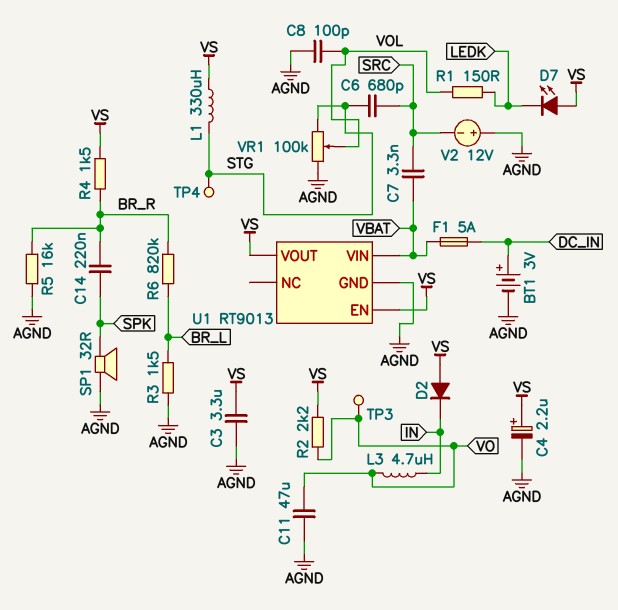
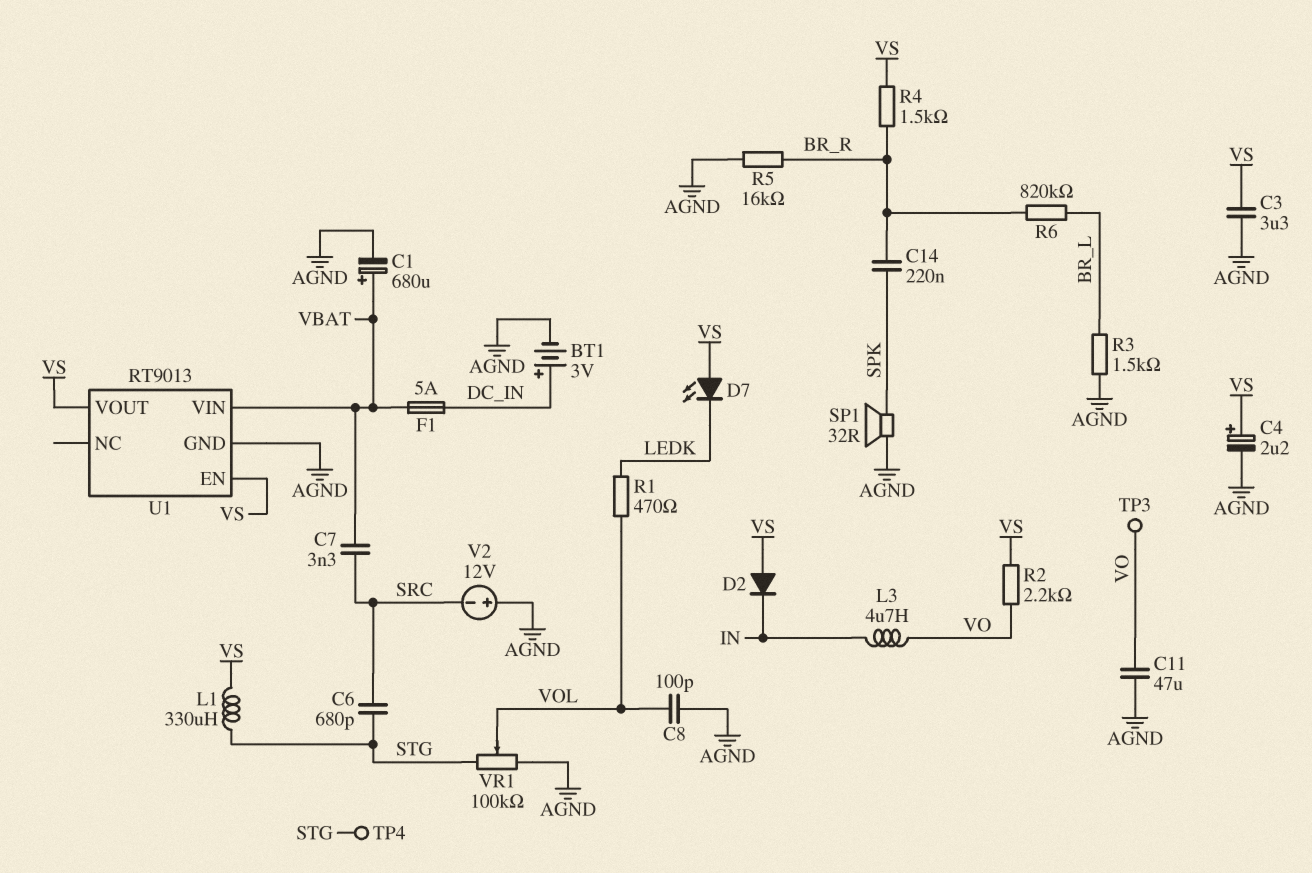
C1: none -> 680uF (plus VBAT, minus AGND)
R1: 150 (LEDK, VOL) -> 470 (LEDK, VOL)

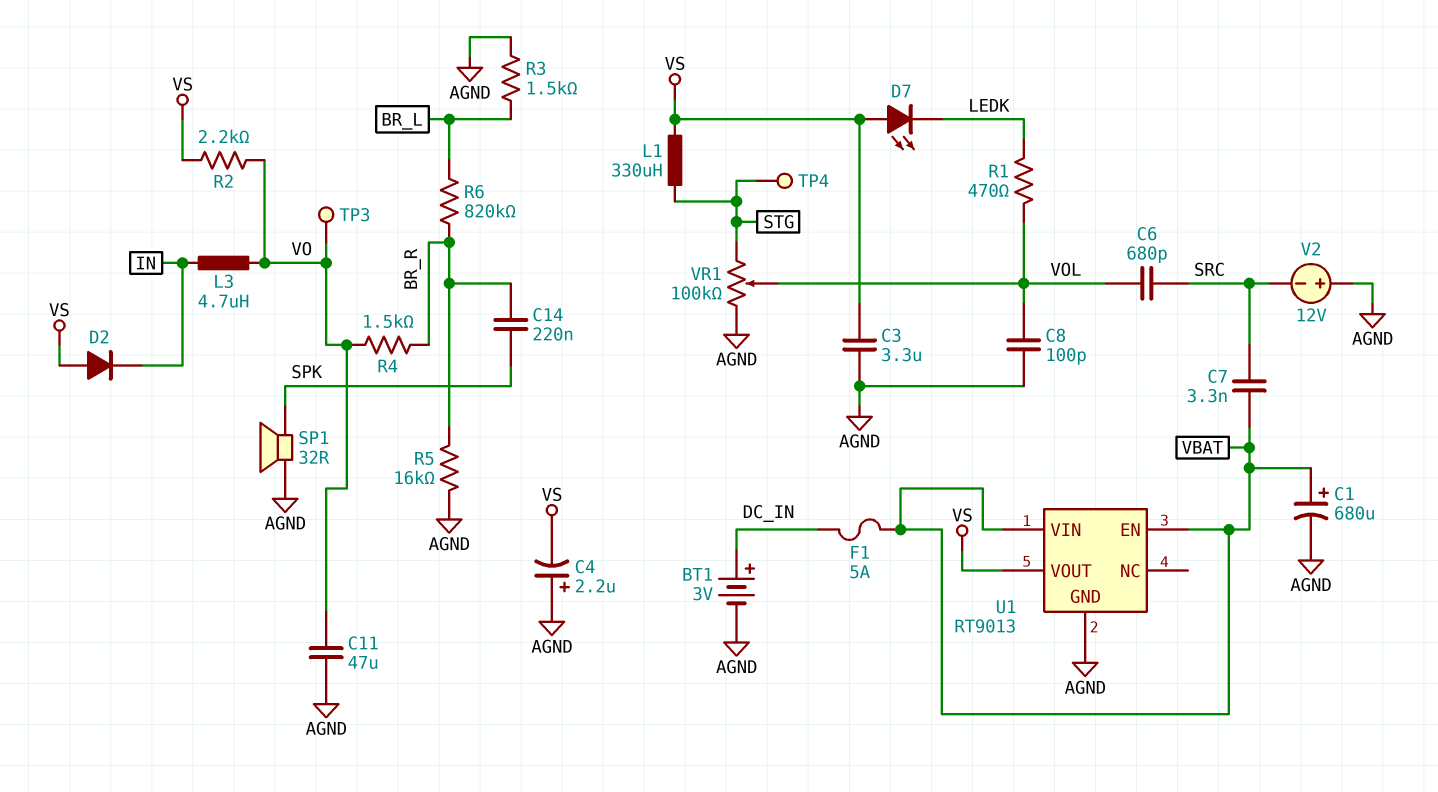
C4: 2.2uF (plus VS, minus AGND) -> 2.2uF (plus AGND, minus VS)
C6: 680pF (SRC, STG) -> 680pF (SRC, VOL)
R4: 1.5k (BR_R, VS) -> 1.5k (BR_R, VO)
U1 pin EN: VS -> VBAT

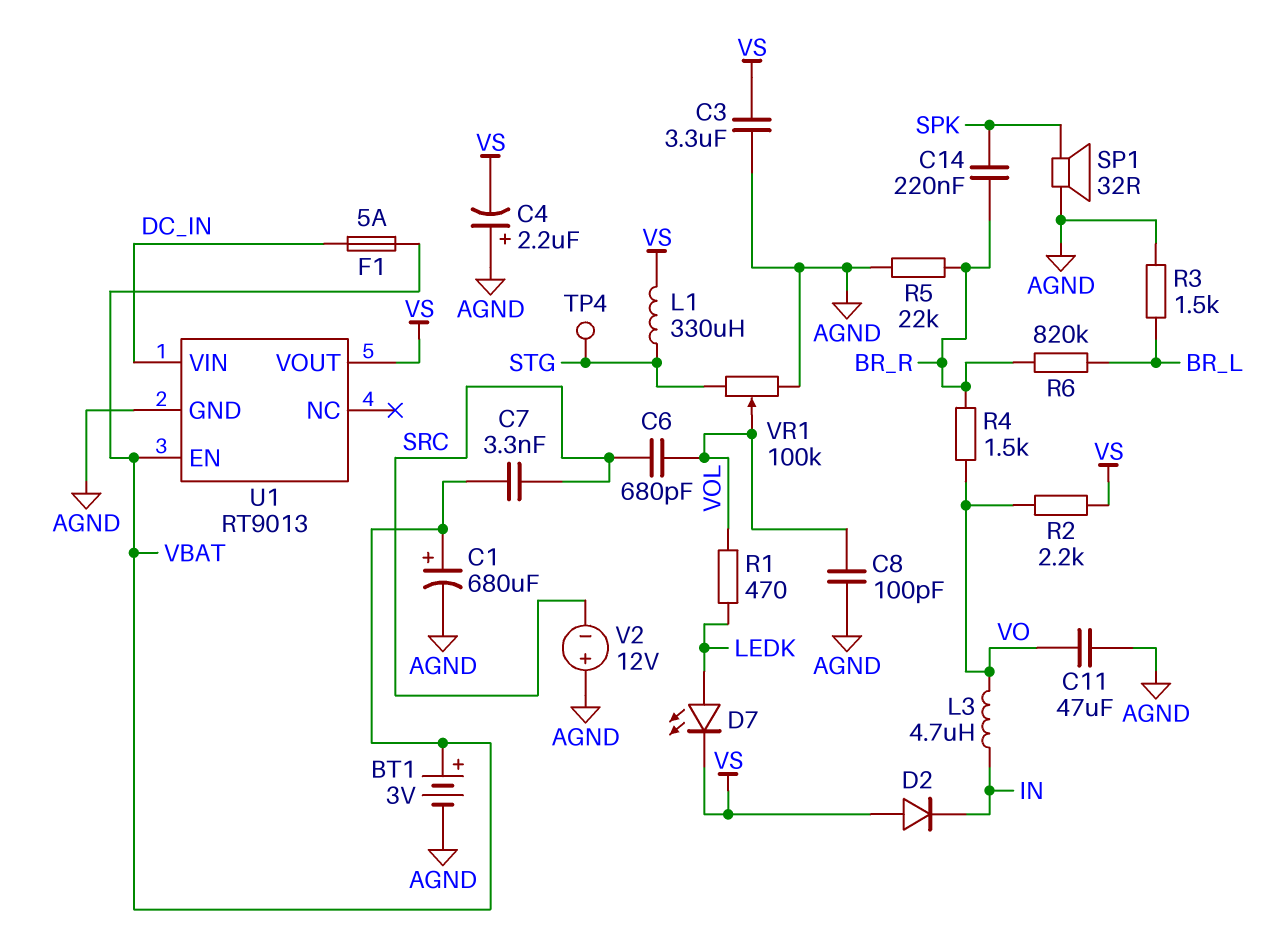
BT1: 3V (plus DC_IN, minus AGND) -> 3V (plus VBAT, minus AGND)
D7: LED (A VS, K LEDK) -> LED (A LEDK, K VS)
R5: 16k (AGND, BR_R) -> 22k (AGND, BR_R)
TP3: test point (VO) -> none
U1 pin VIN: VBAT -> DC_IN

